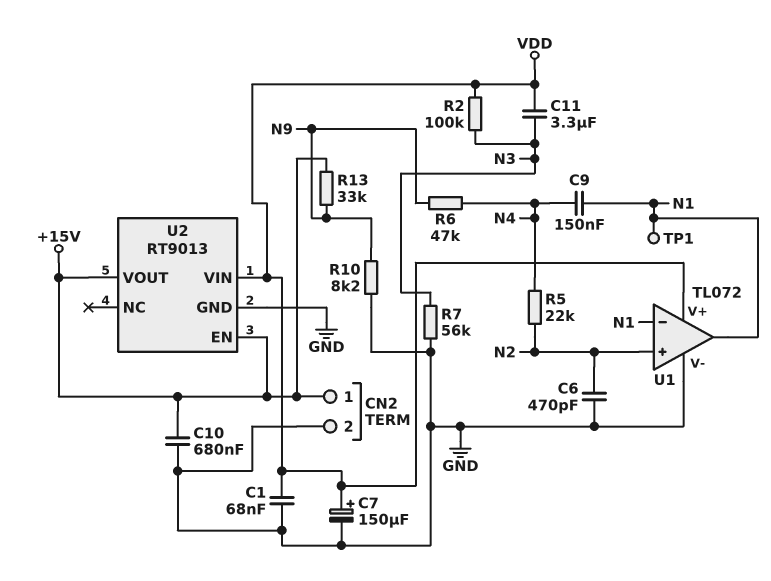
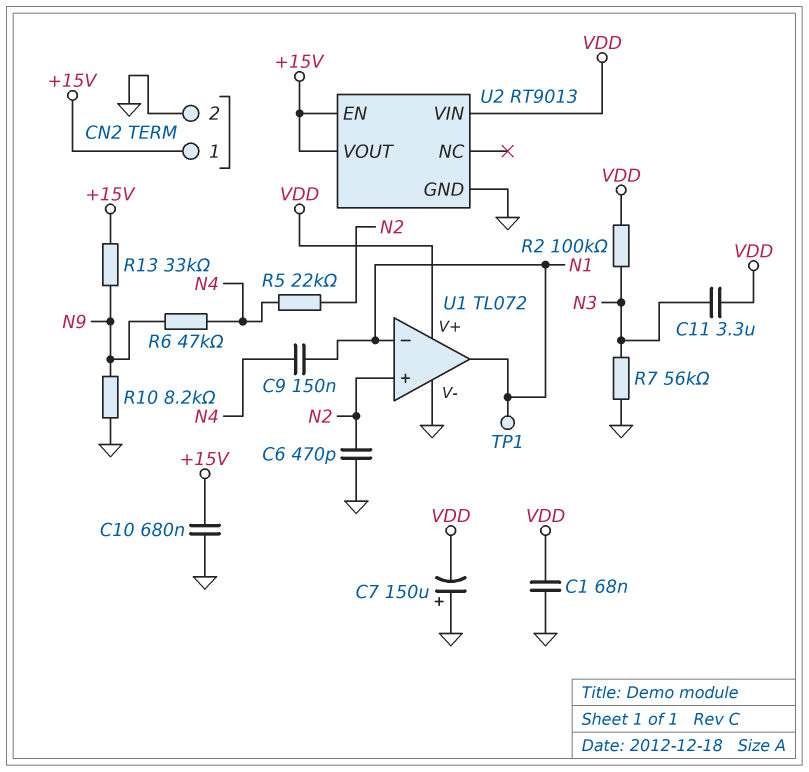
C7: 150uF (plus VDD, minus GND) -> 150uF (plus GND, minus VDD)

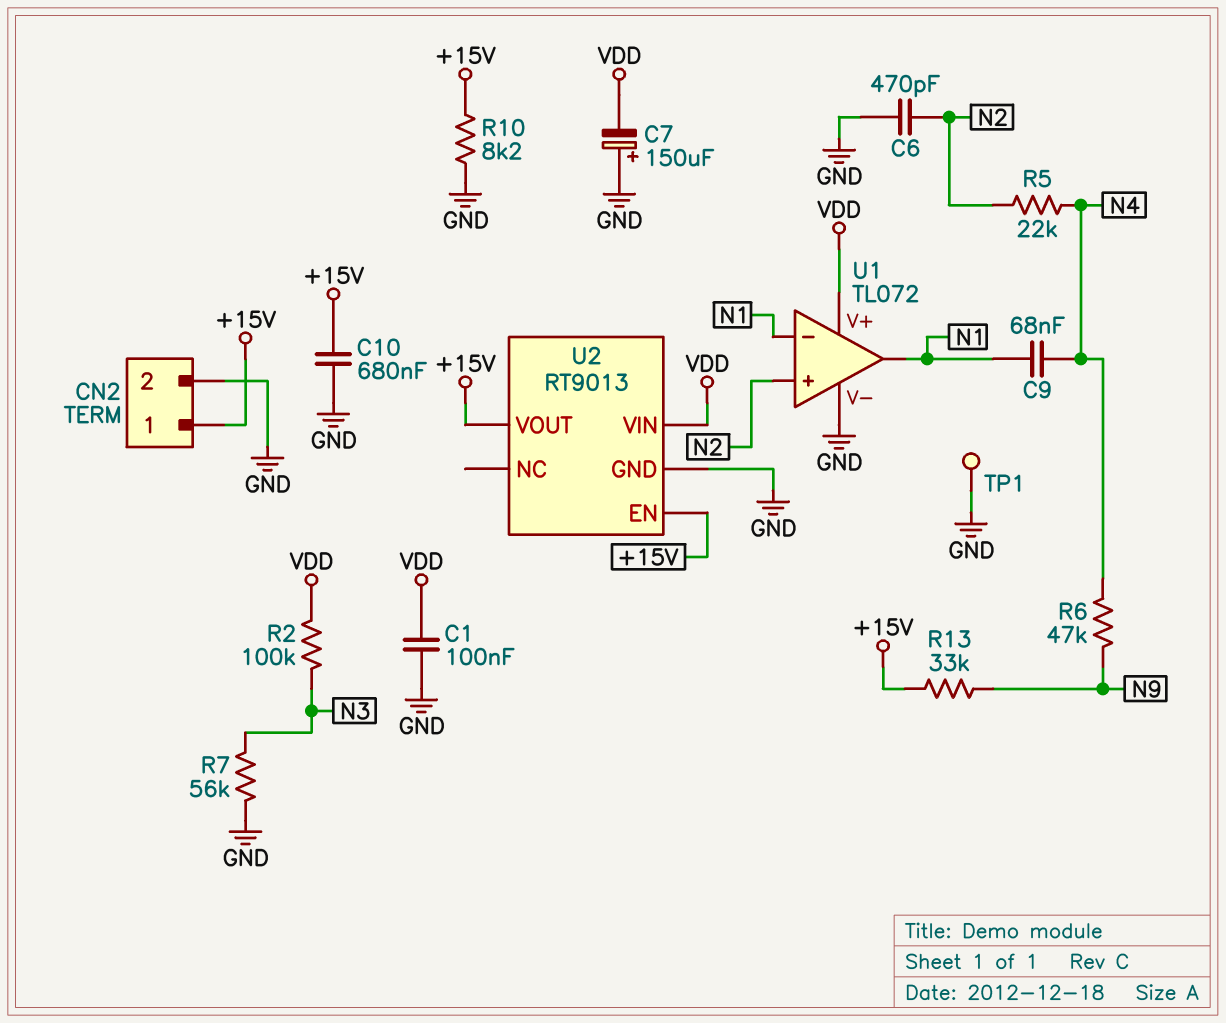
C1: 68nF (GND, VDD) -> 100nF (GND, VDD)
C9: 150nF (N1, N4) -> 68nF (N1, N4)
C11: 3.3uF (N3, VDD) -> none
R10: 8.2k (GND, N9) -> 8.2k (+15V, GND)
TP1: test point (N1) -> test point (GND)

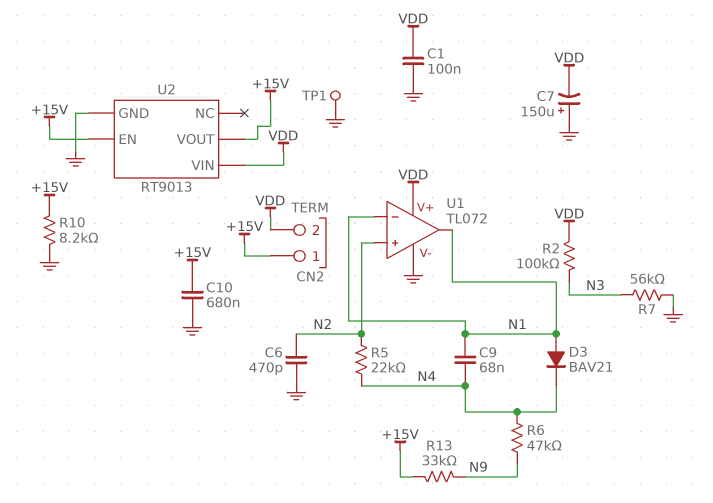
CN2 pin 2: GND -> VDD
D3: none -> diode BAV21 (A N1, K N4)

